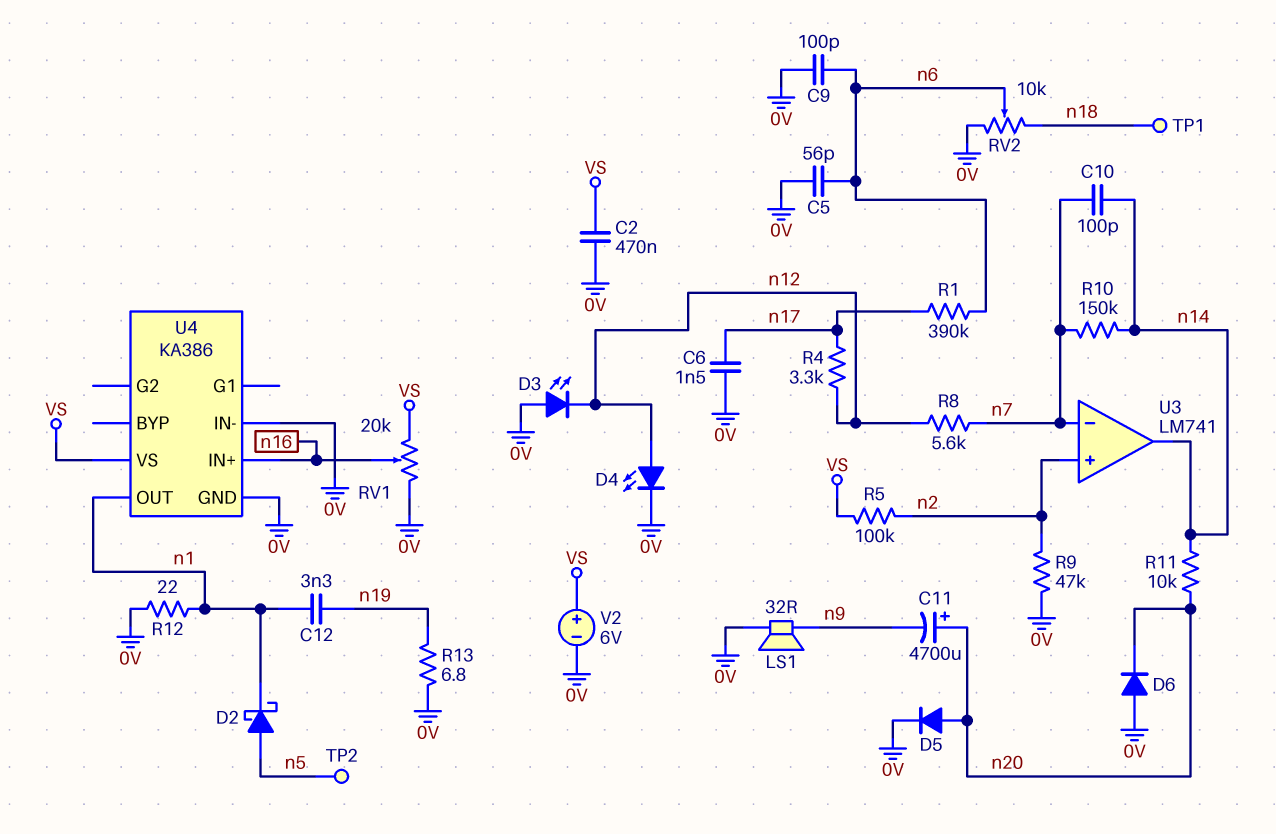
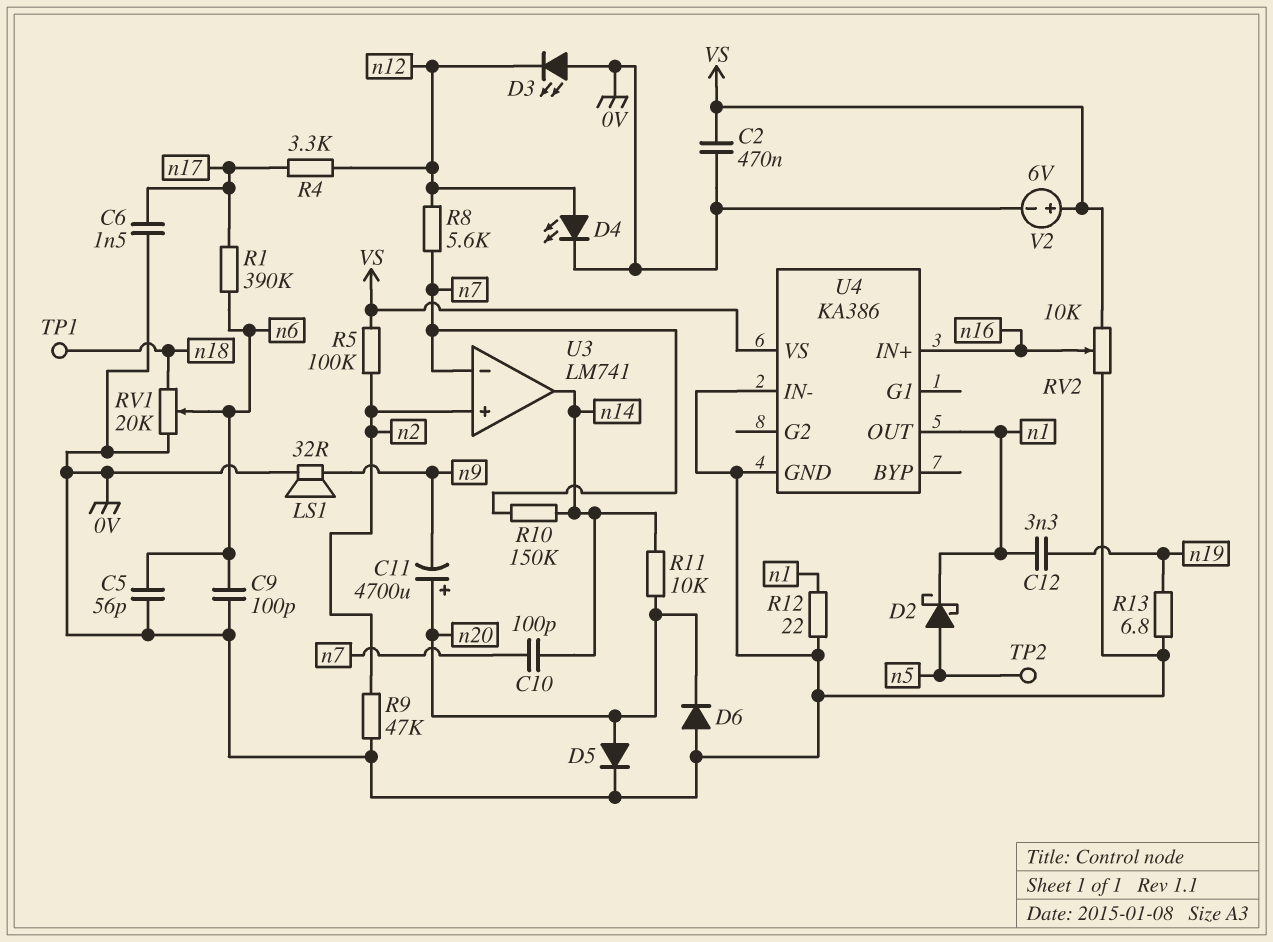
RV1: 20k (0V, VS, wiper n16) -> 20k (0V, n18, wiper n6)
RV2: 10k (0V, n18, wiper n6) -> 10k (0V, VS, wiper n16)

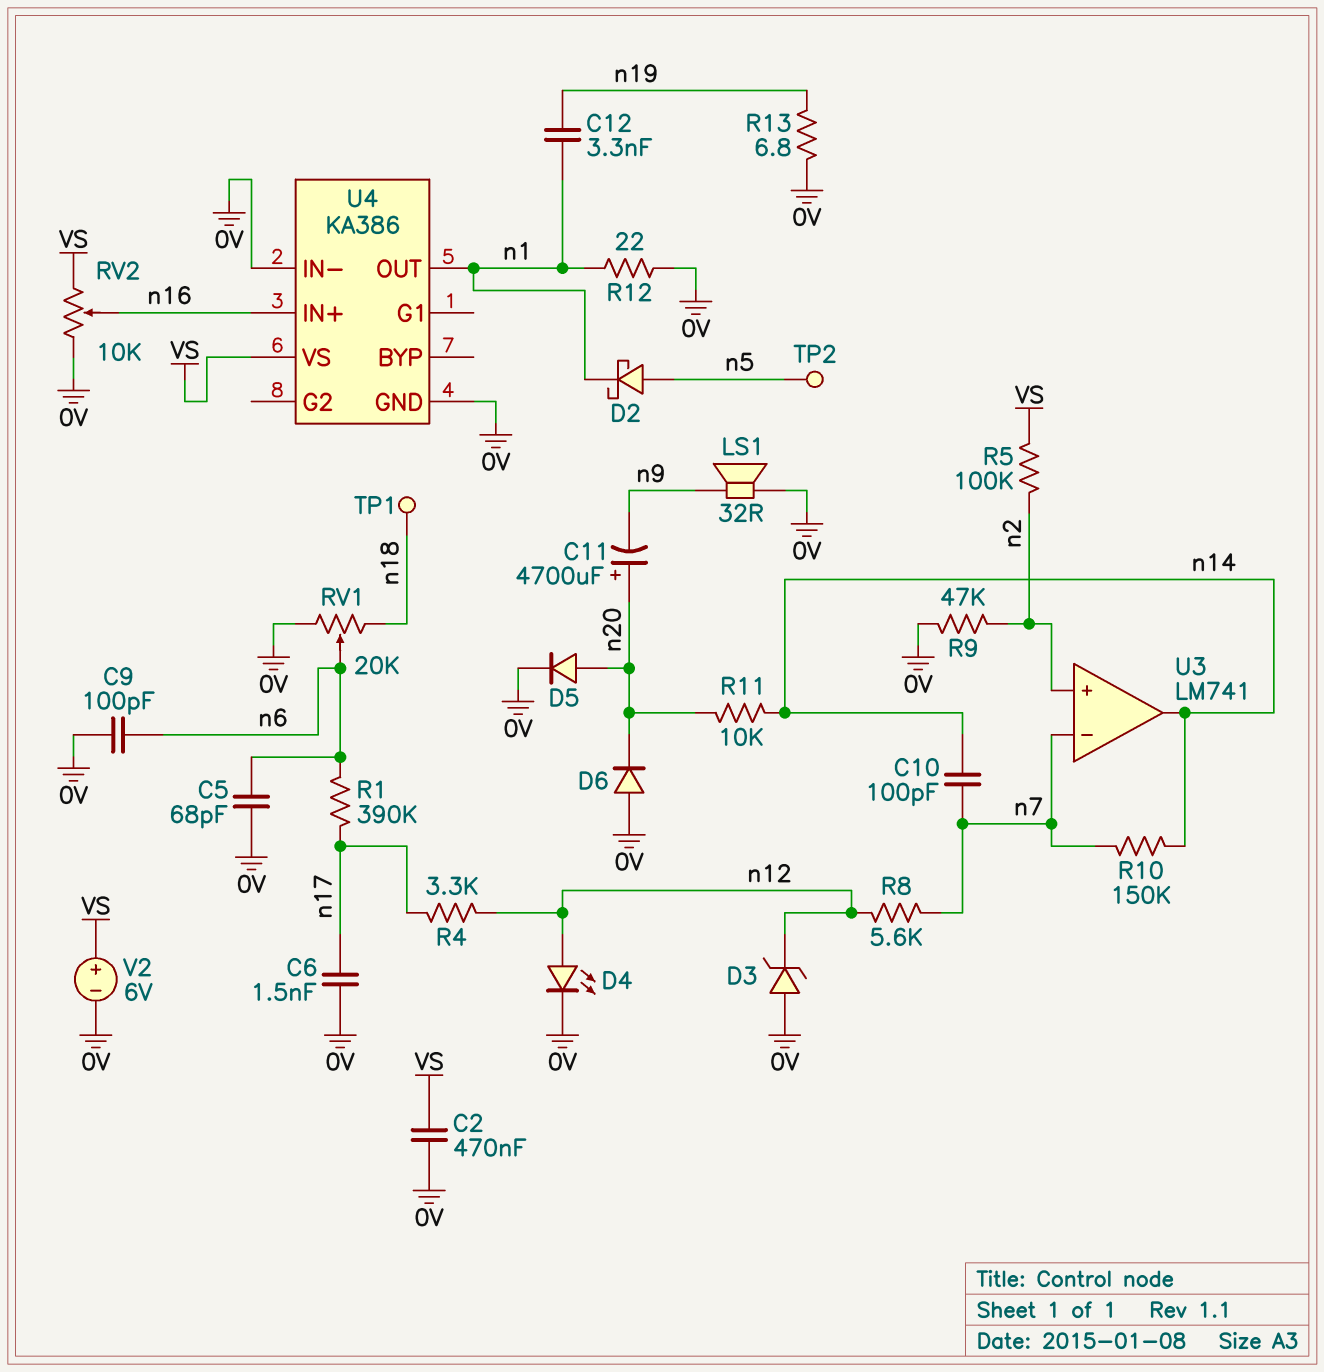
C5: 56pF (0V, n6) -> 68pF (0V, n6)
D3: LED (A 0V, K n12) -> zener (A 0V, K n12)

